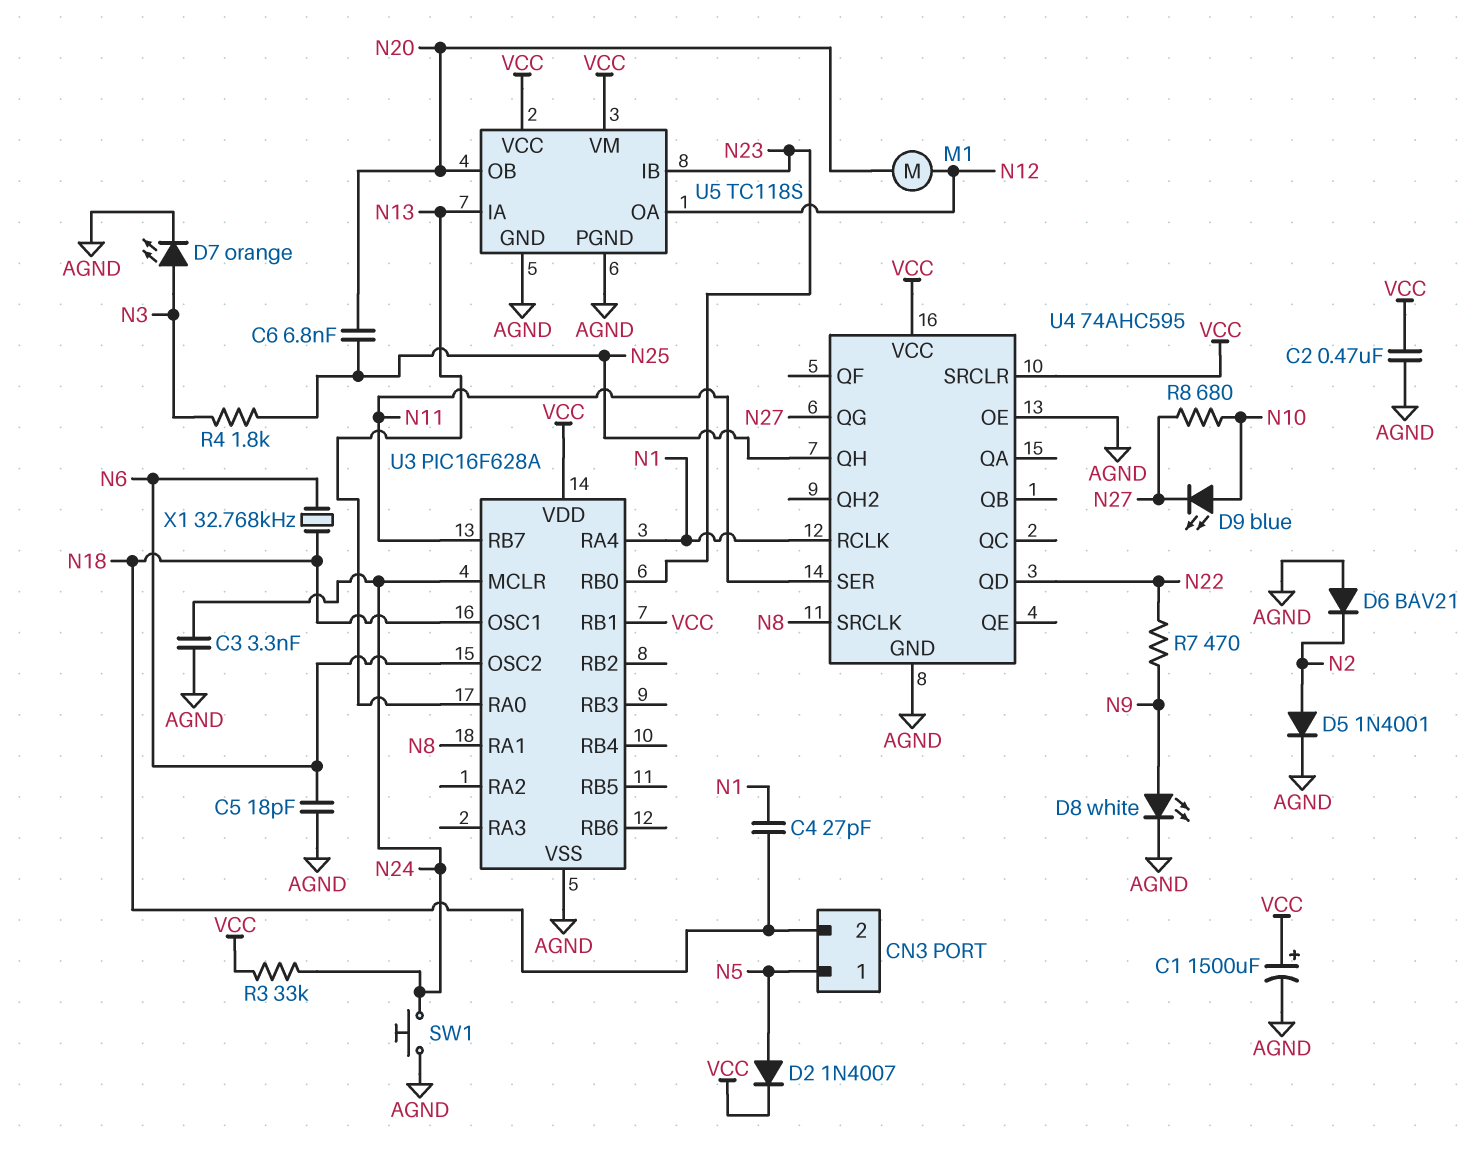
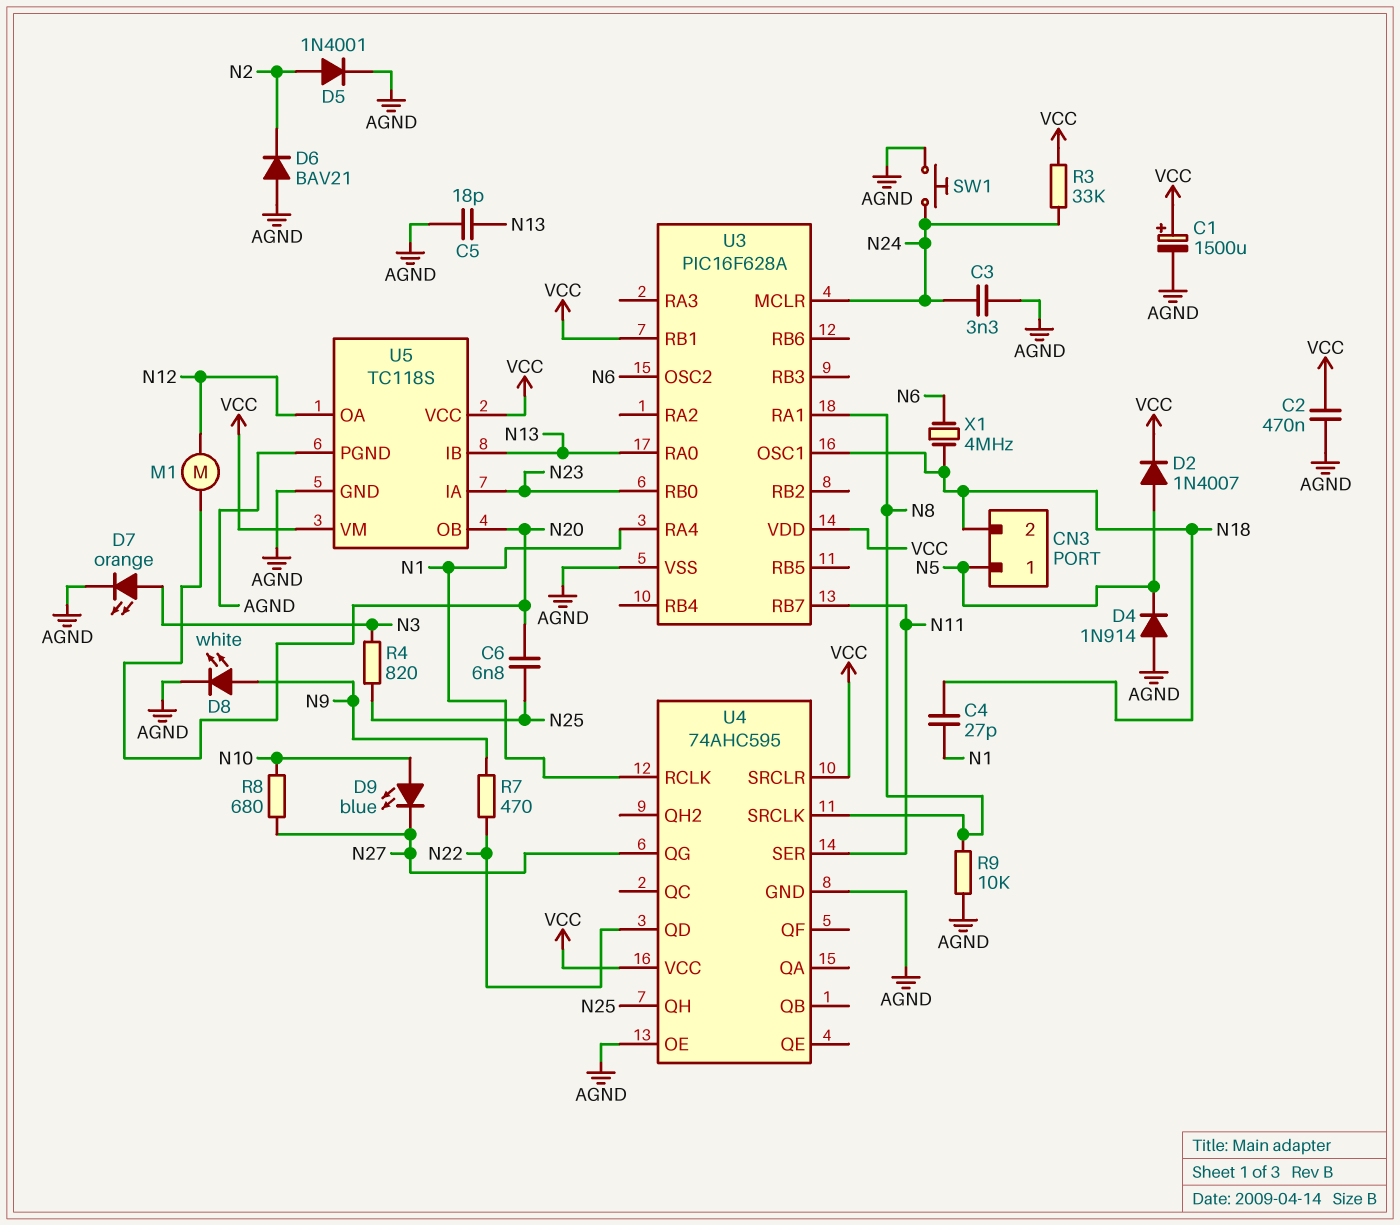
C5: 18pF (AGND, N6) -> 18pF (AGND, N13)
D4: none -> diode 1N914 (A AGND, K N5)
R4: 1.8k (N3, N25) -> 820 (N3, N25)
R9: none -> 10k (AGND, N8)
U5 pin IA: N13 -> N23
U5 pin IB: N23 -> N13
X1: 32.768kHz (N6, N18) -> 4MHz (N6, N18)

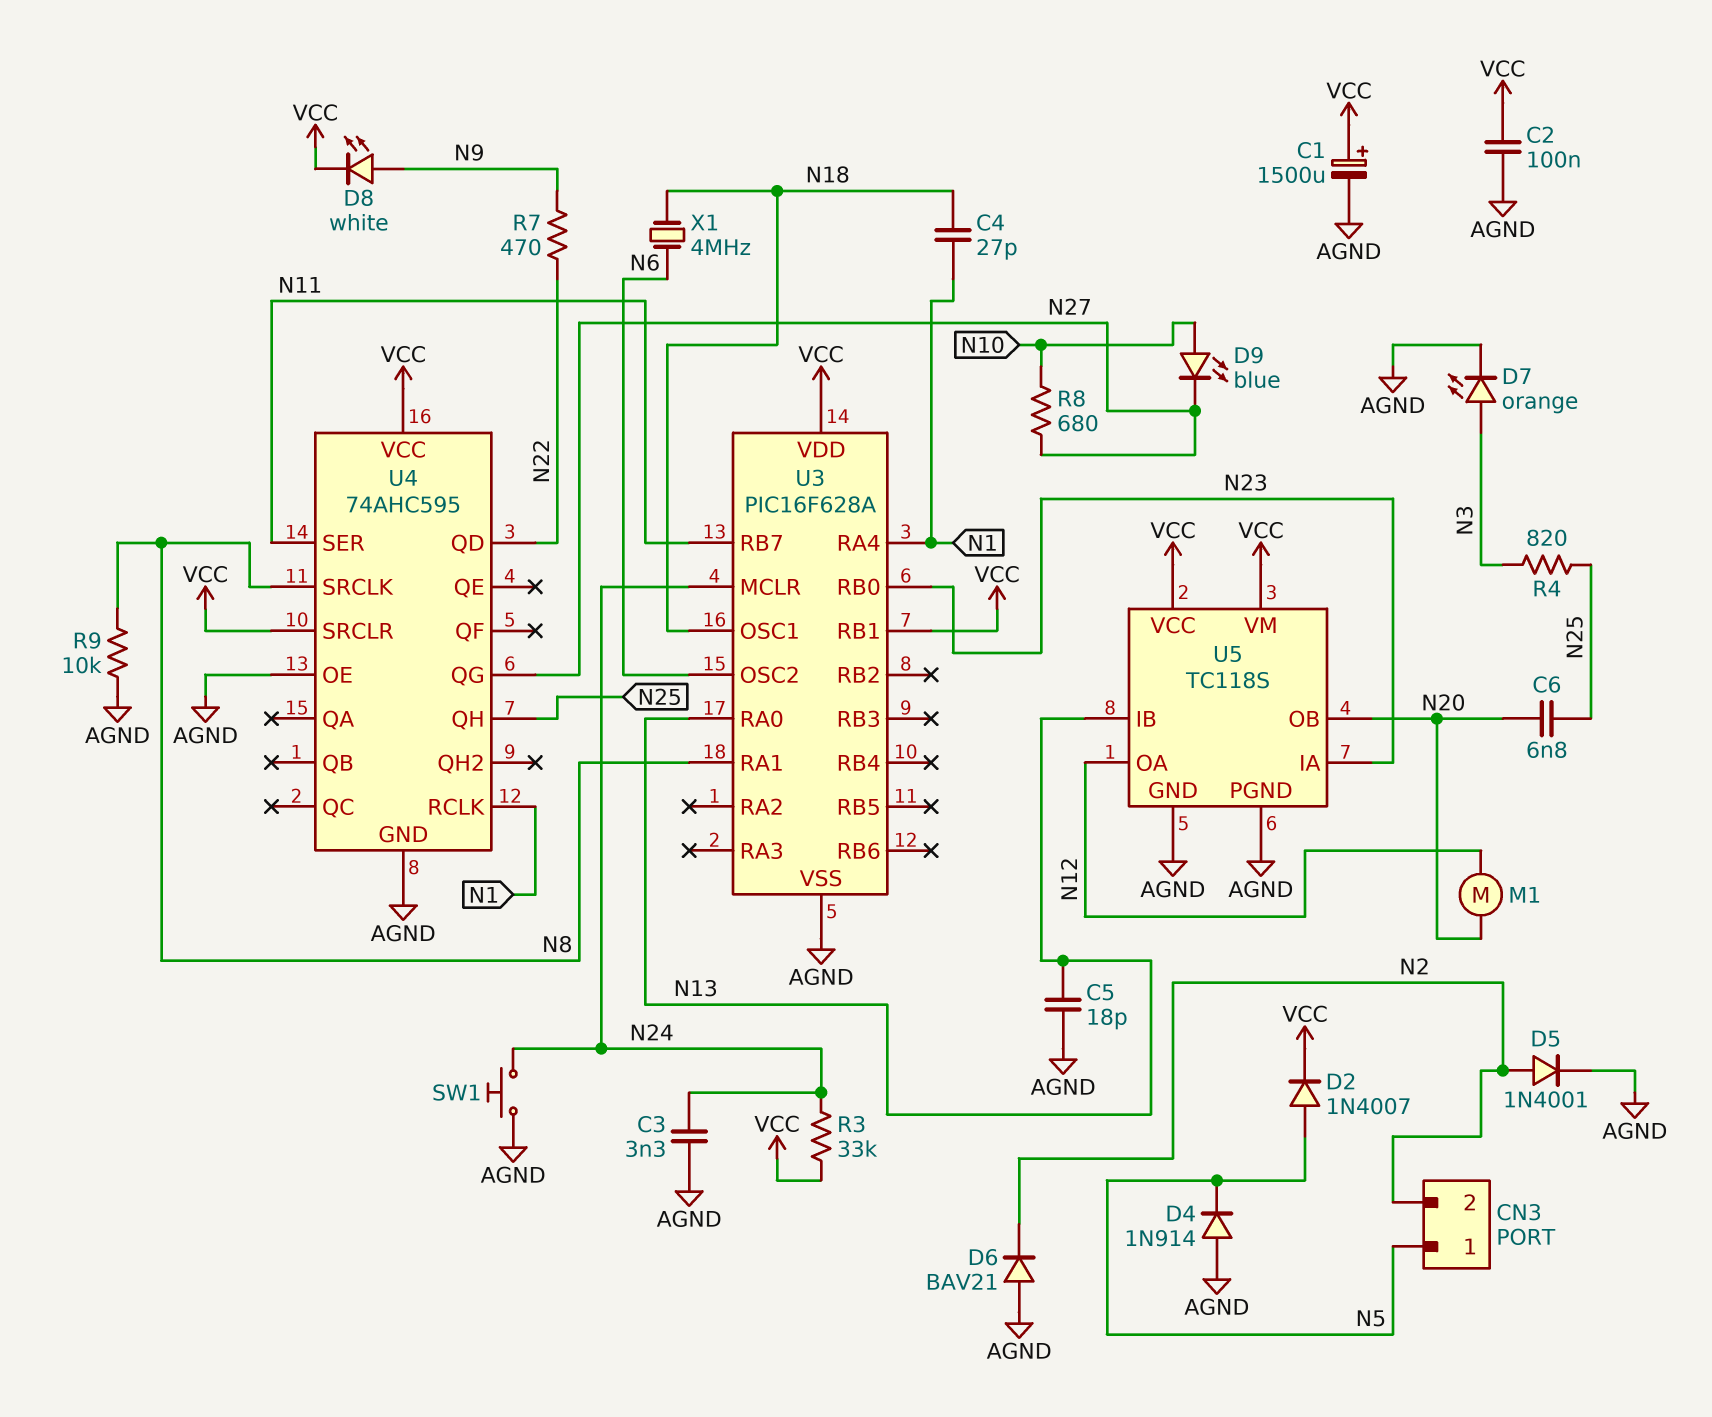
C2: 470nF (AGND, VCC) -> 100nF (AGND, VCC)
CN3 pin 2: N18 -> N2
D8: LED white (A N9, K AGND) -> LED white (A N9, K VCC)

